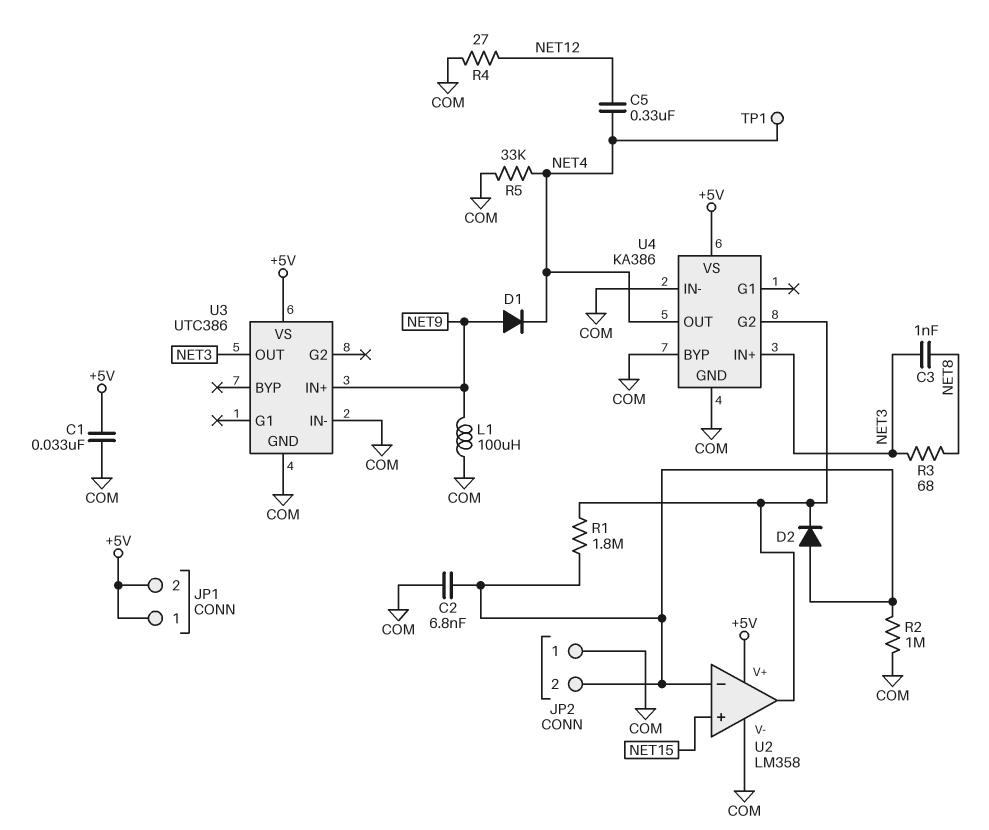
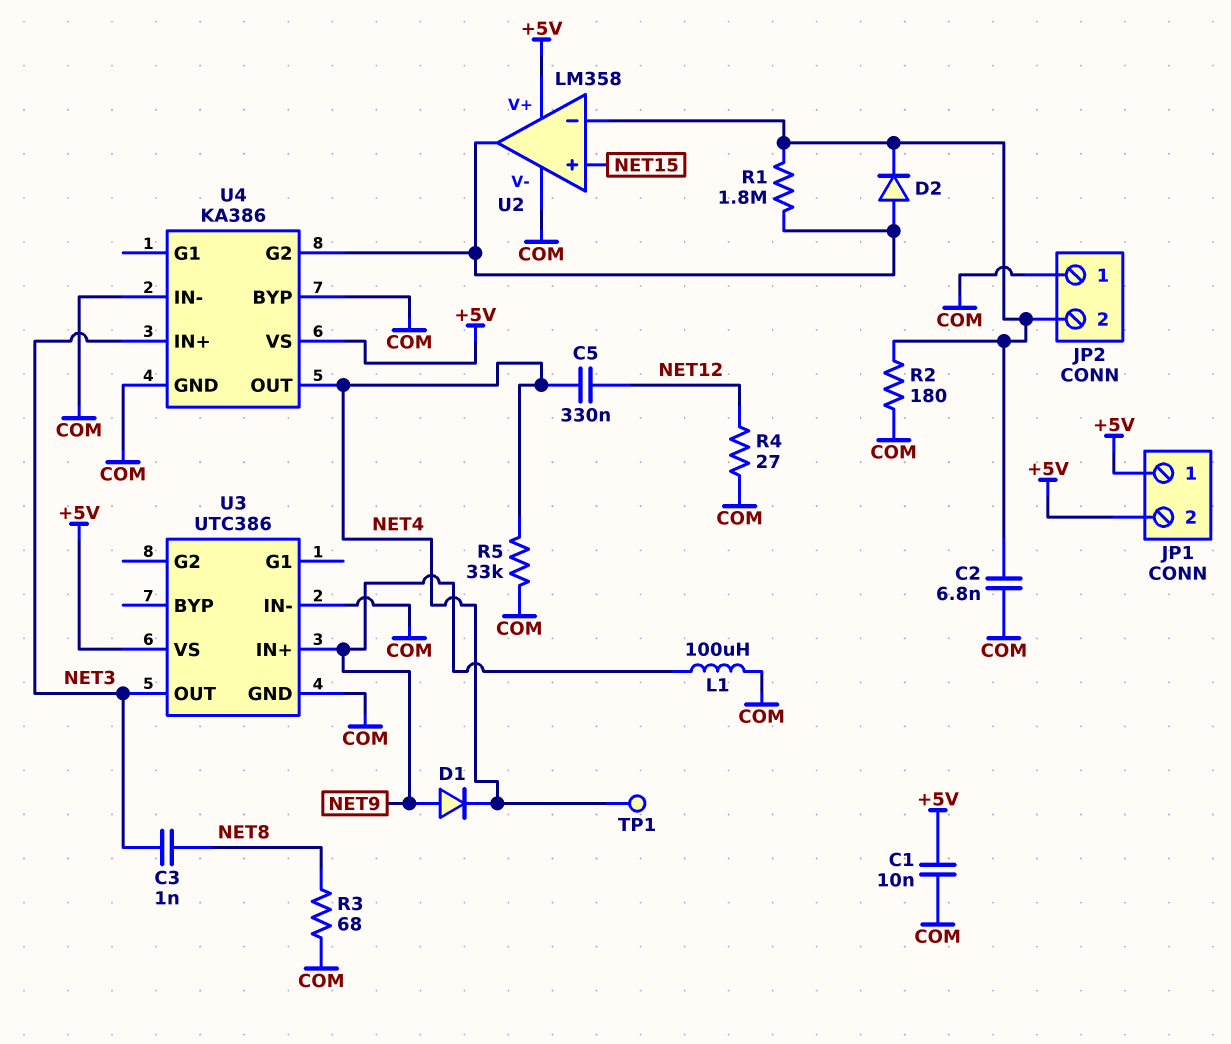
C1: 33nF (+5V, COM) -> 10nF (+5V, COM)
D2: diode (A JP2/2, K U2/out) -> diode (A U2/out, K JP2/2)
R2: 1M (COM, JP2/2) -> 180 (COM, JP2/2)
R3: 68 (NET3, NET8) -> 68 (COM, NET8)

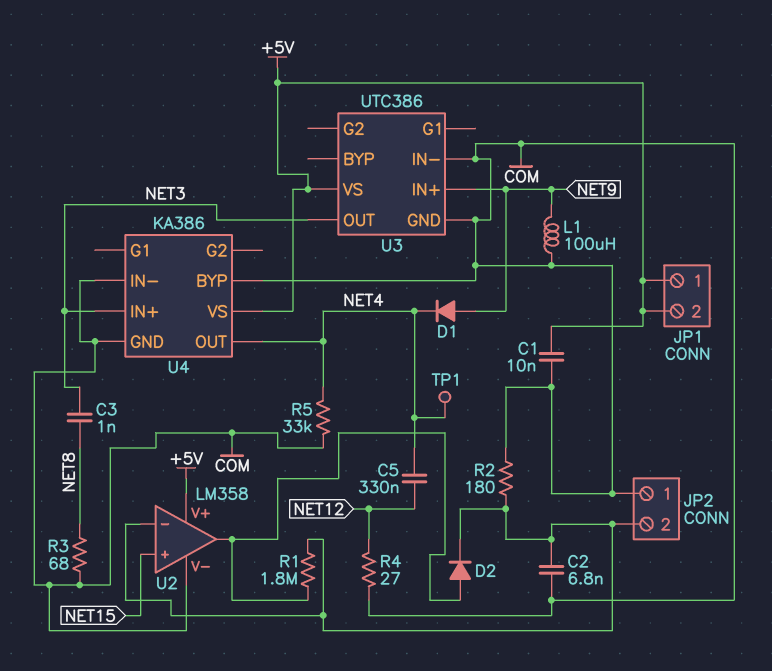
U4 pin G2: U2/out -> none

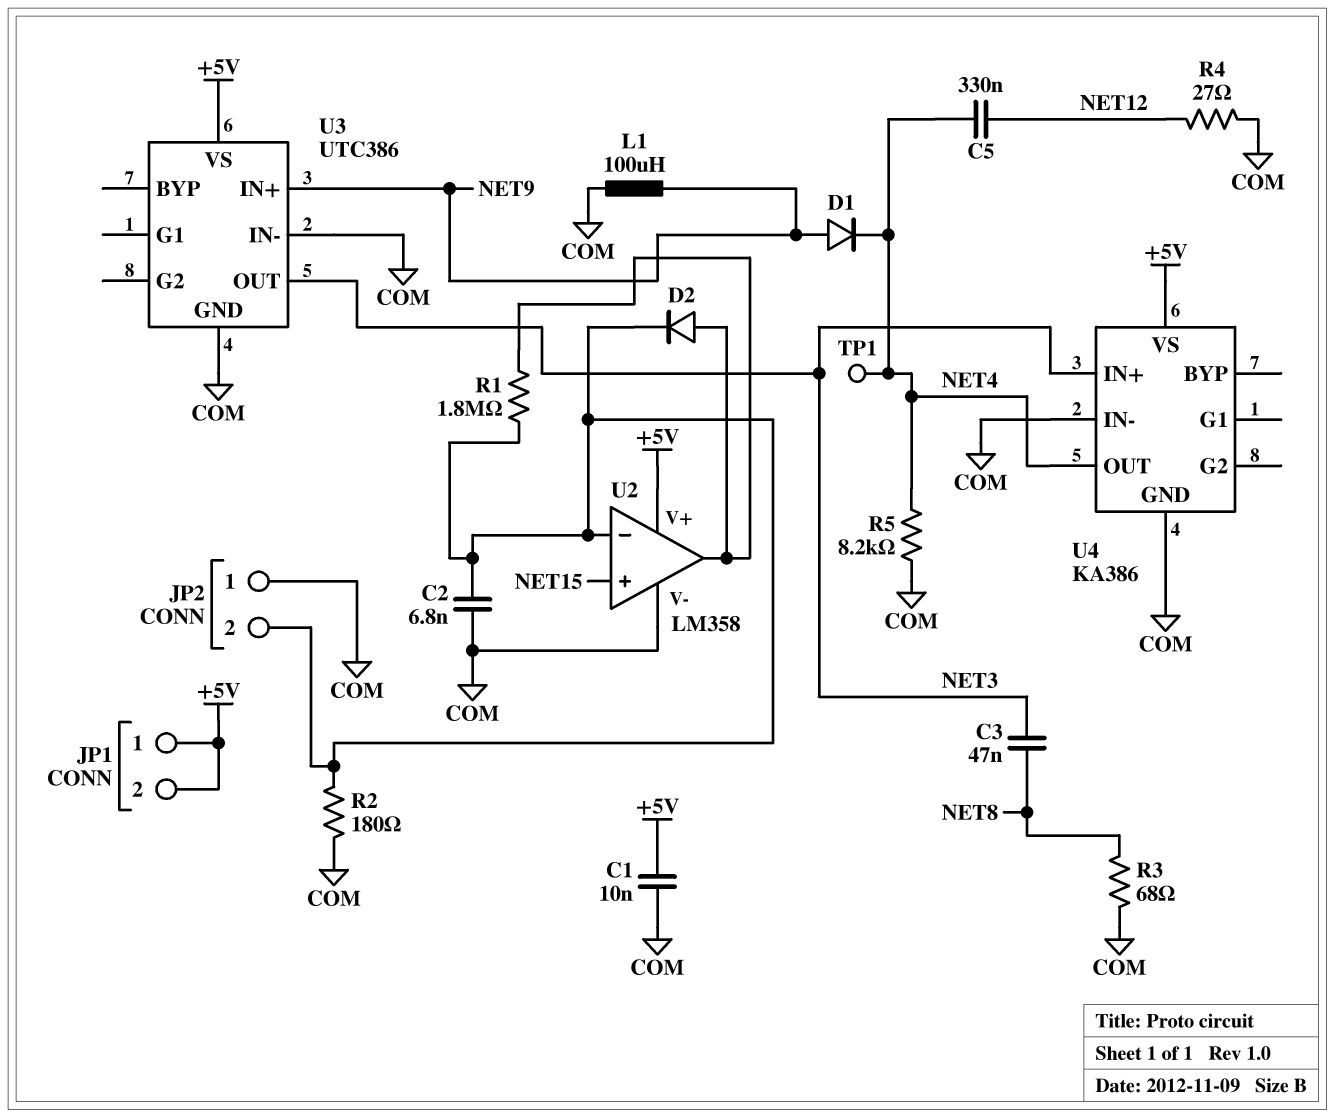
C3: 1nF (NET3, NET8) -> 47nF (NET3, NET8)
R5: 33k (COM, NET4) -> 8.2k (COM, NET4)
U4 pin BYP: COM -> none

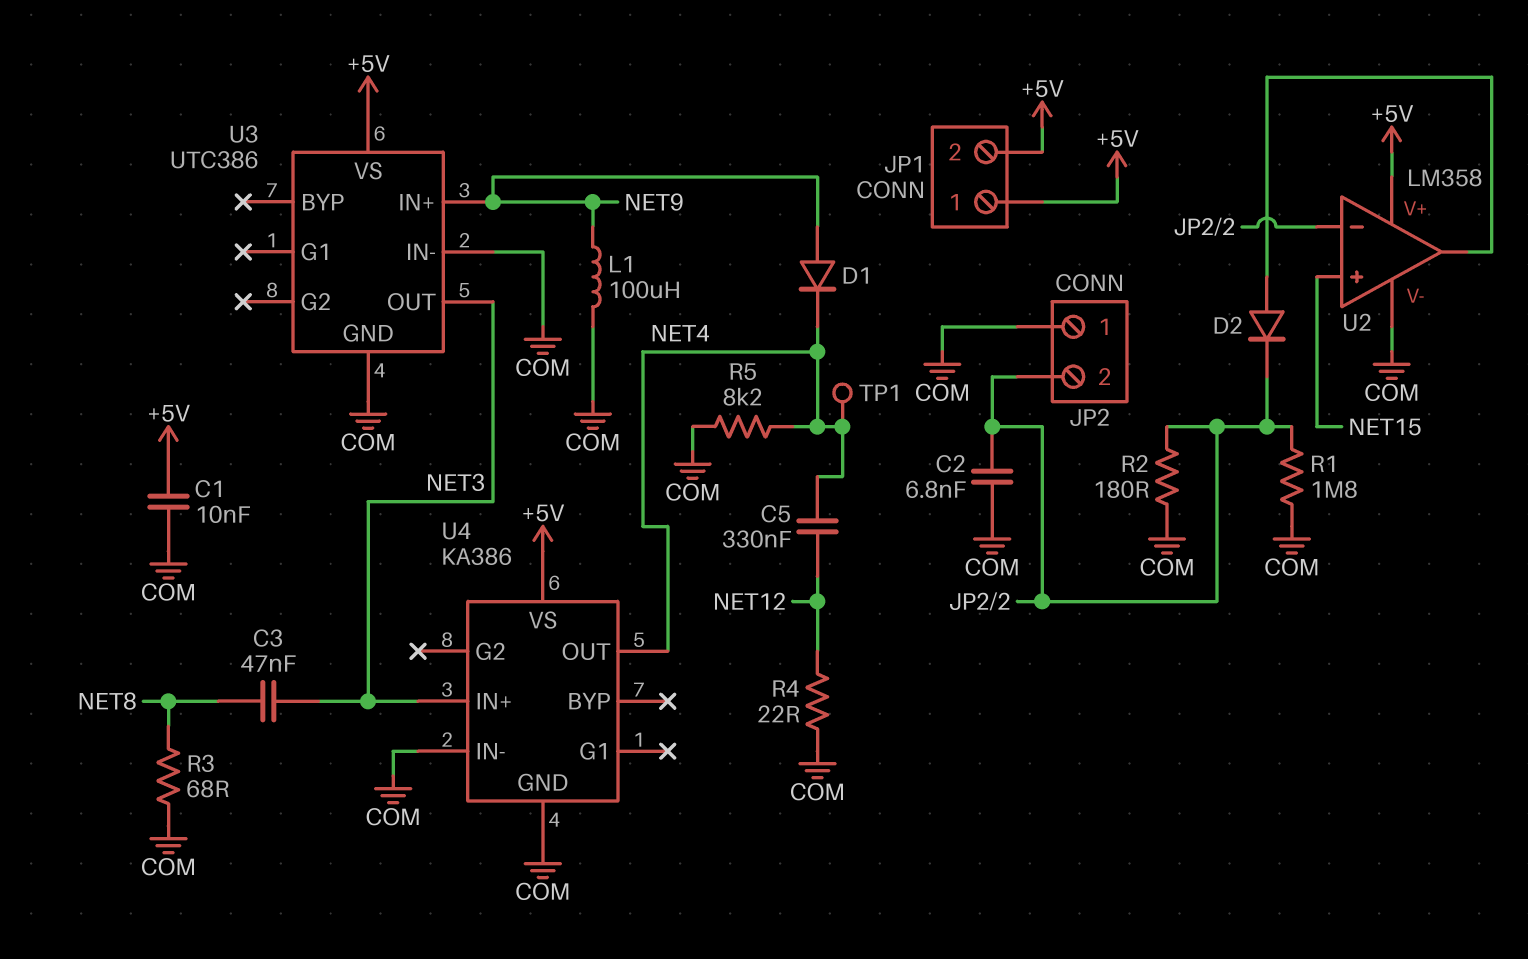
R1: 1.8M (JP2/2, U2/out) -> 1.8M (COM, JP2/2)
R4: 27 (COM, NET12) -> 22 (COM, NET12)

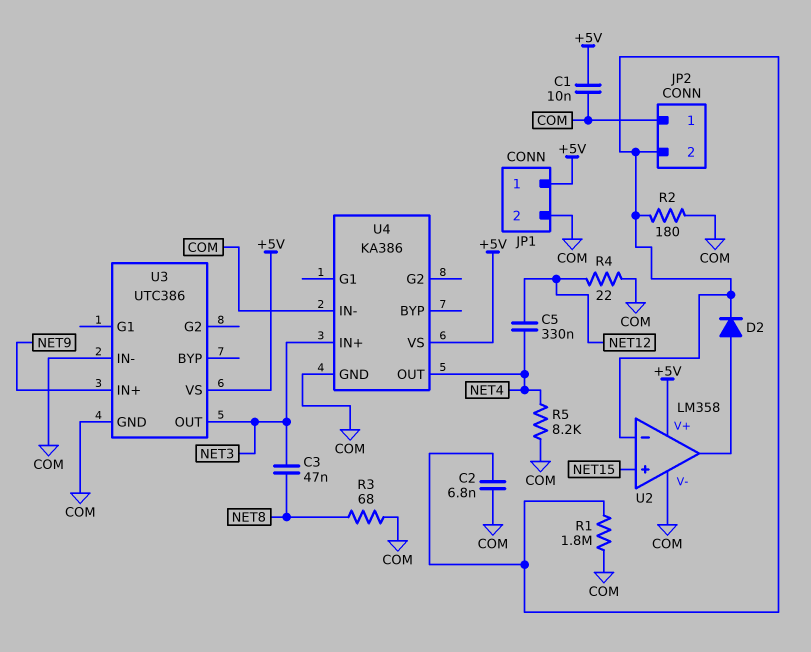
D1: diode (A NET9, K NET4) -> none
JP1 pin 2: +5V -> COM
L1: 100uH (COM, NET9) -> none
TP1: test point (NET4) -> none

